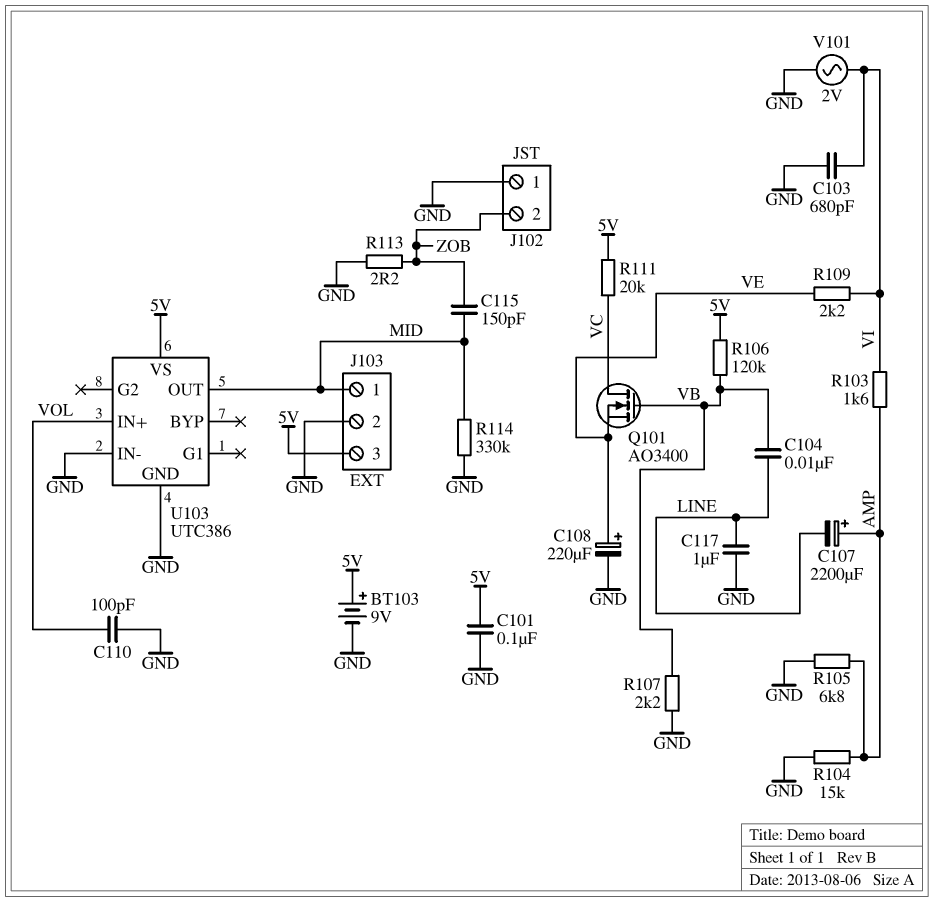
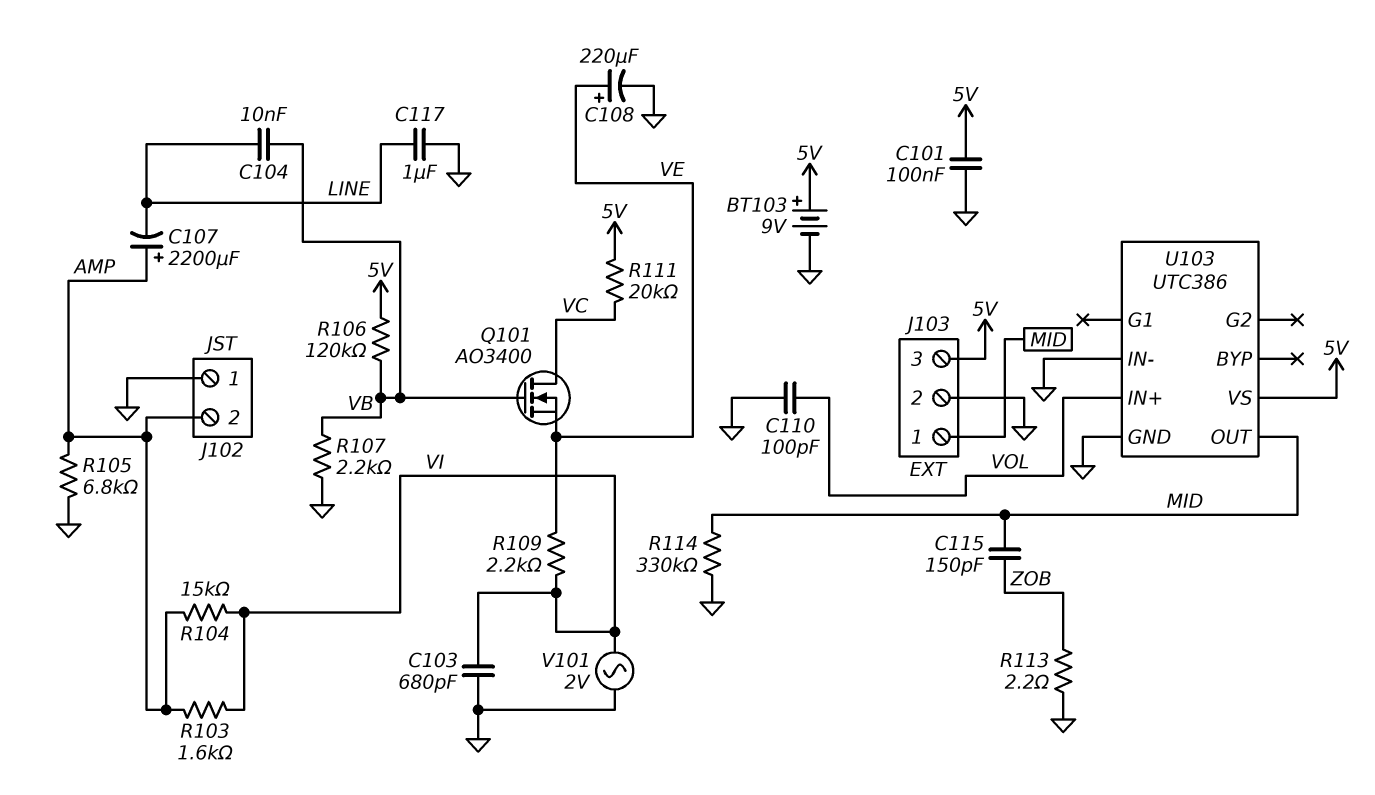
J102 pin 2: ZOB -> AMP
R104: 15k (AMP, GND) -> 15k (AMP, VI)

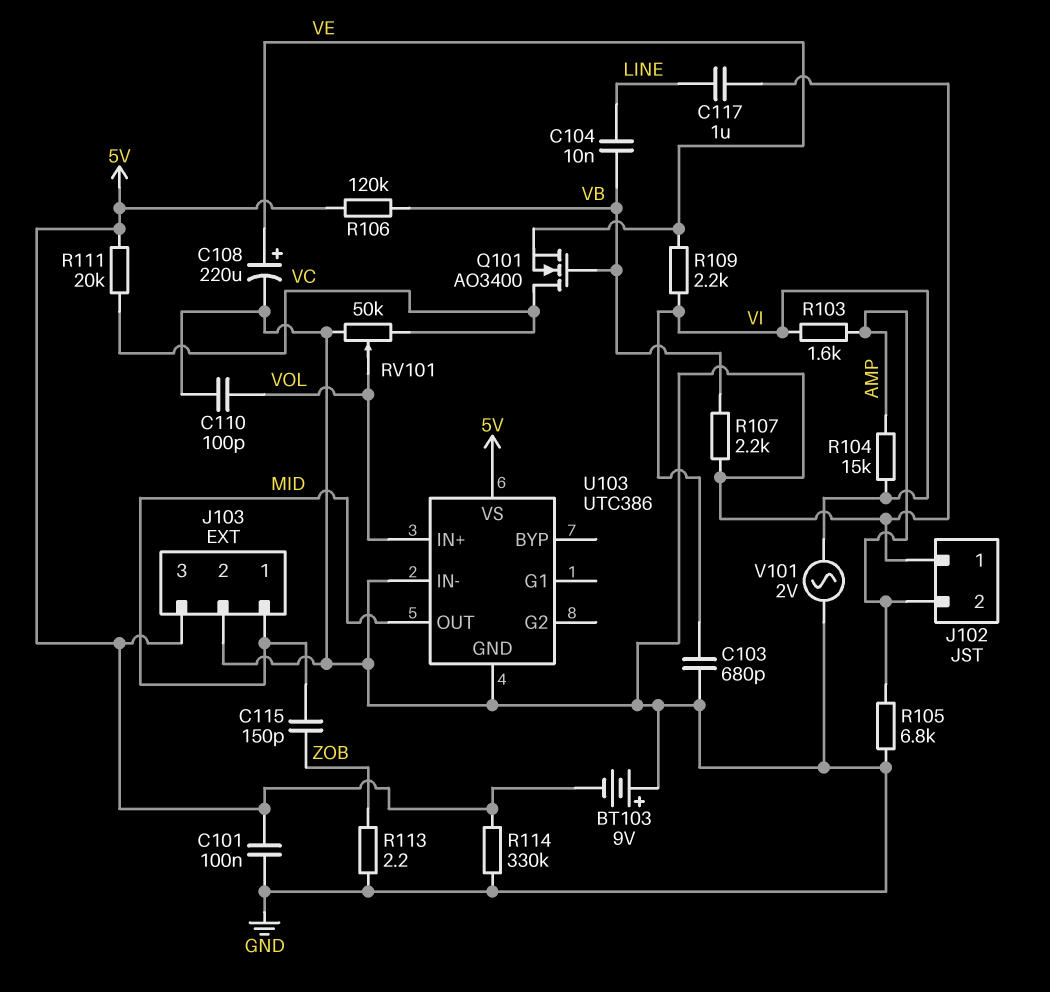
BT103: 9V (plus 5V, minus GND) -> 9V (plus GND, minus 5V)
C107: 2200uF (plus AMP, minus LINE) -> none
R114: 330k (GND, MID) -> 330k (5V, GND)
RV101: none -> 50k (GND, VC, wiper VOL)

